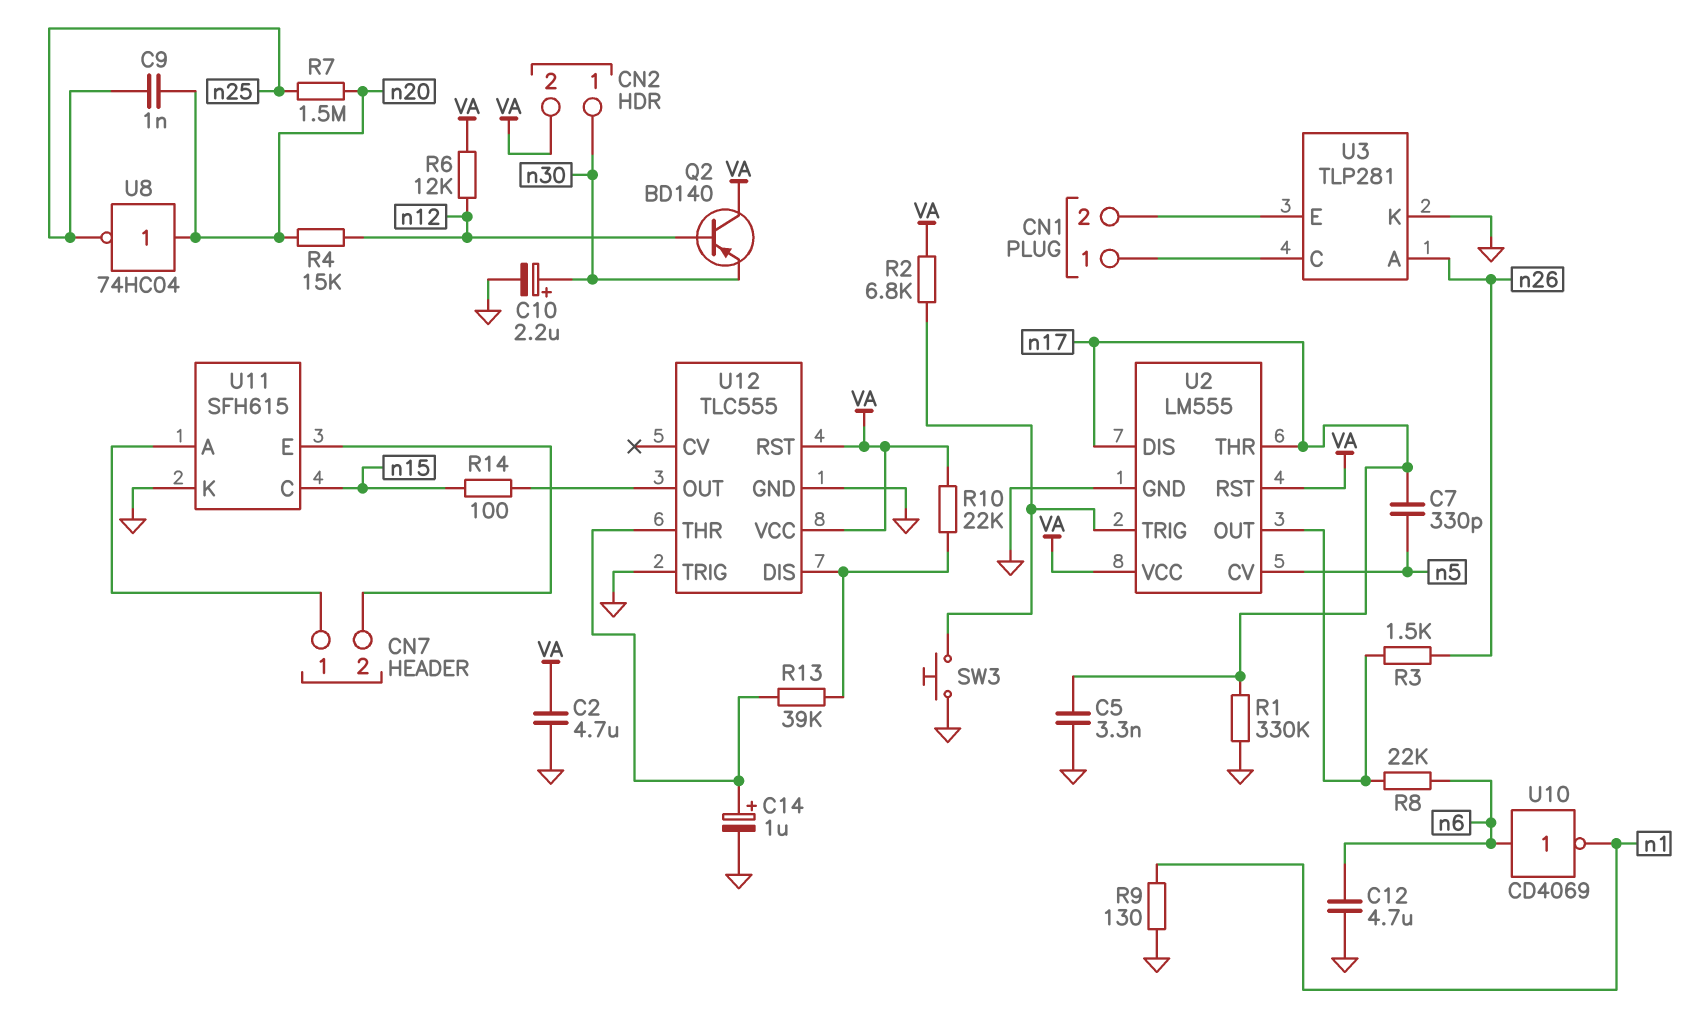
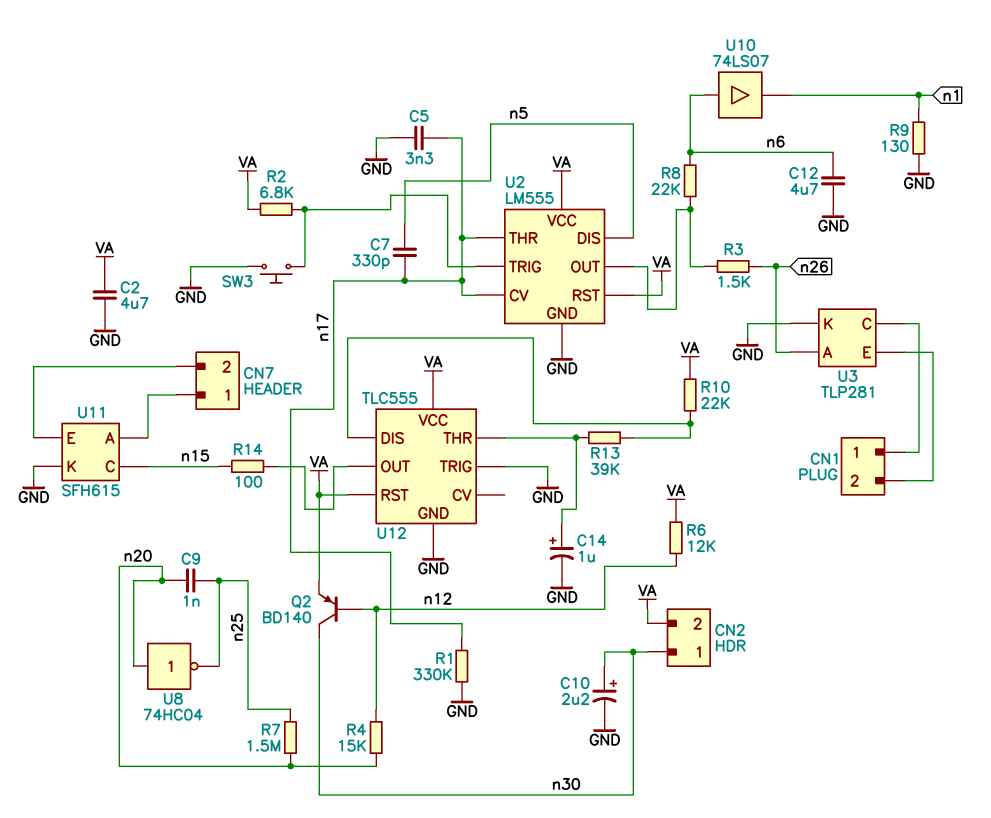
Q2: PNP BD140 (B n12, C VA, E n30) -> PNP BD140 (B n12, C n30, E VA)
U2 pin CV: n5 -> n17
U2 pin DIS: n17 -> n5
U10: NOT CD4069 (in n6, out n1) -> buffer 74LS07 (in n6, out n1)

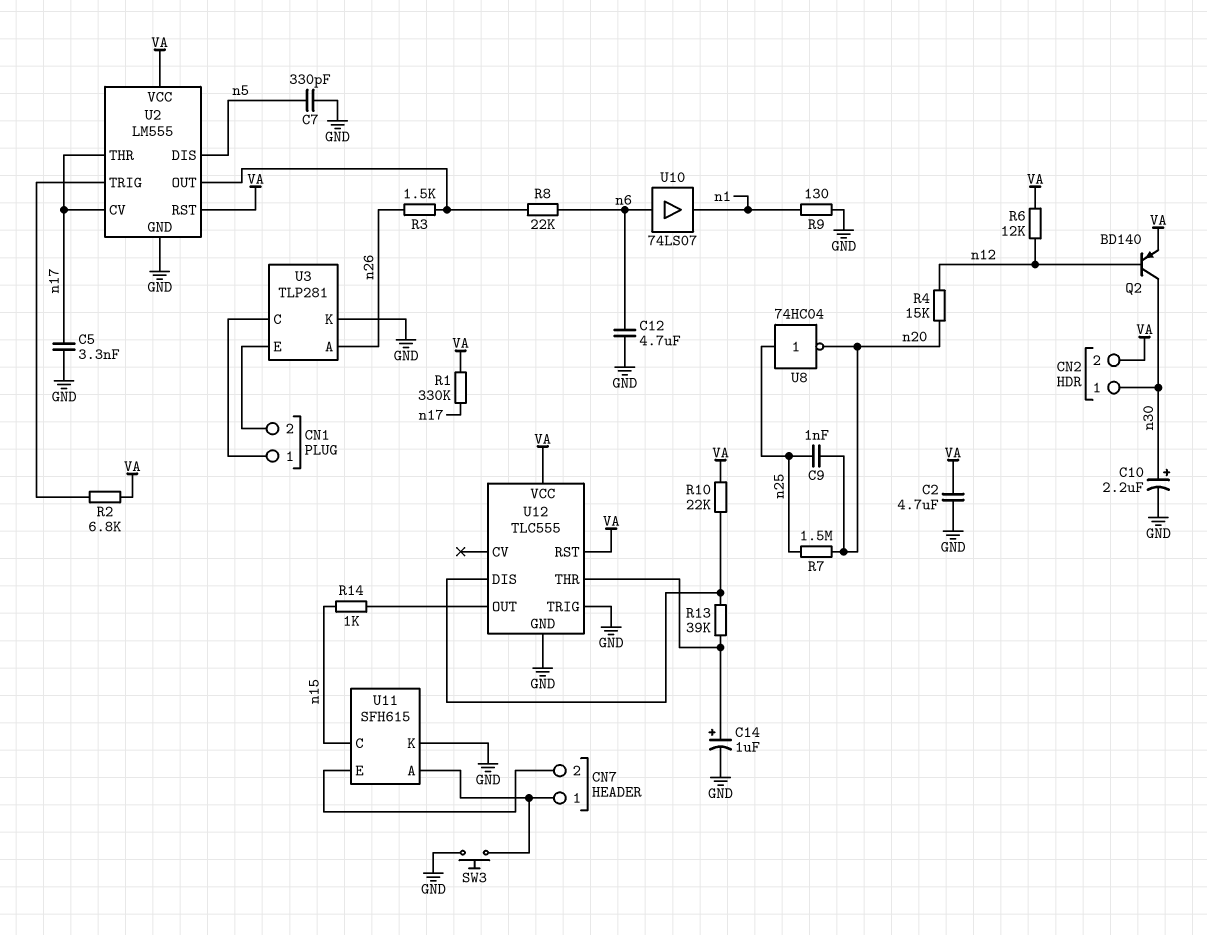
C7: 330pF (n5, n17) -> 330pF (GND, n5)
R1: 330k (GND, n17) -> 330k (VA, n17)
R14: 100 (U12/OUT, n15) -> 1k (U12/OUT, n15)
SW3: button (GND, U2/TRIG) -> button (CN7/1, GND)
U8: NOT 74HC04 (in n20, out n25) -> NOT 74HC04 (in n25, out n20)

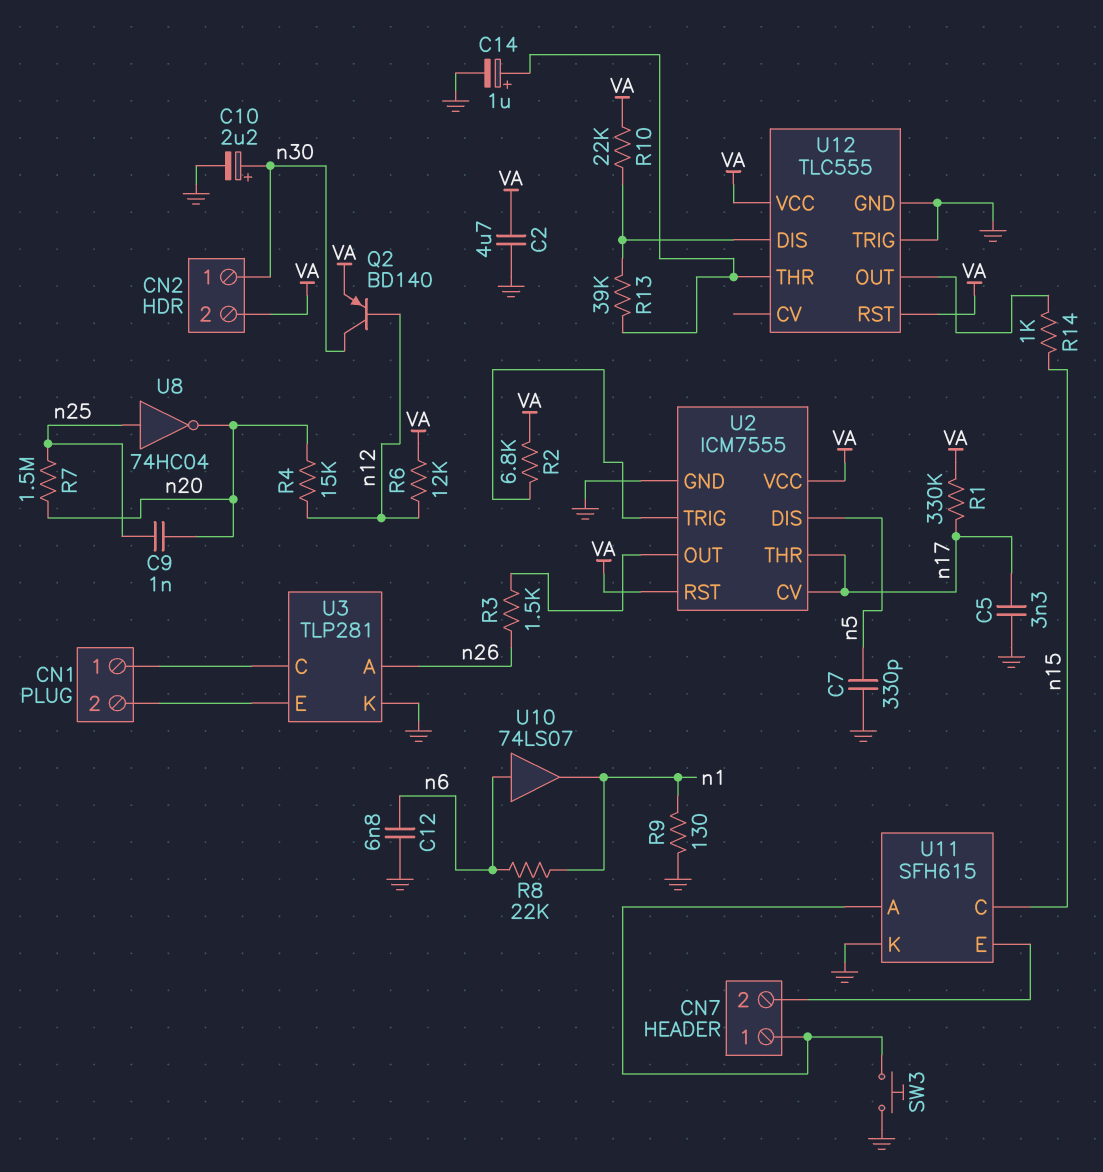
C12: 4.7uF (GND, n6) -> 6.8nF (GND, n6)
R8: 22k (U2/OUT, n6) -> 22k (n1, n6)
U2: LM555 -> ICM7555

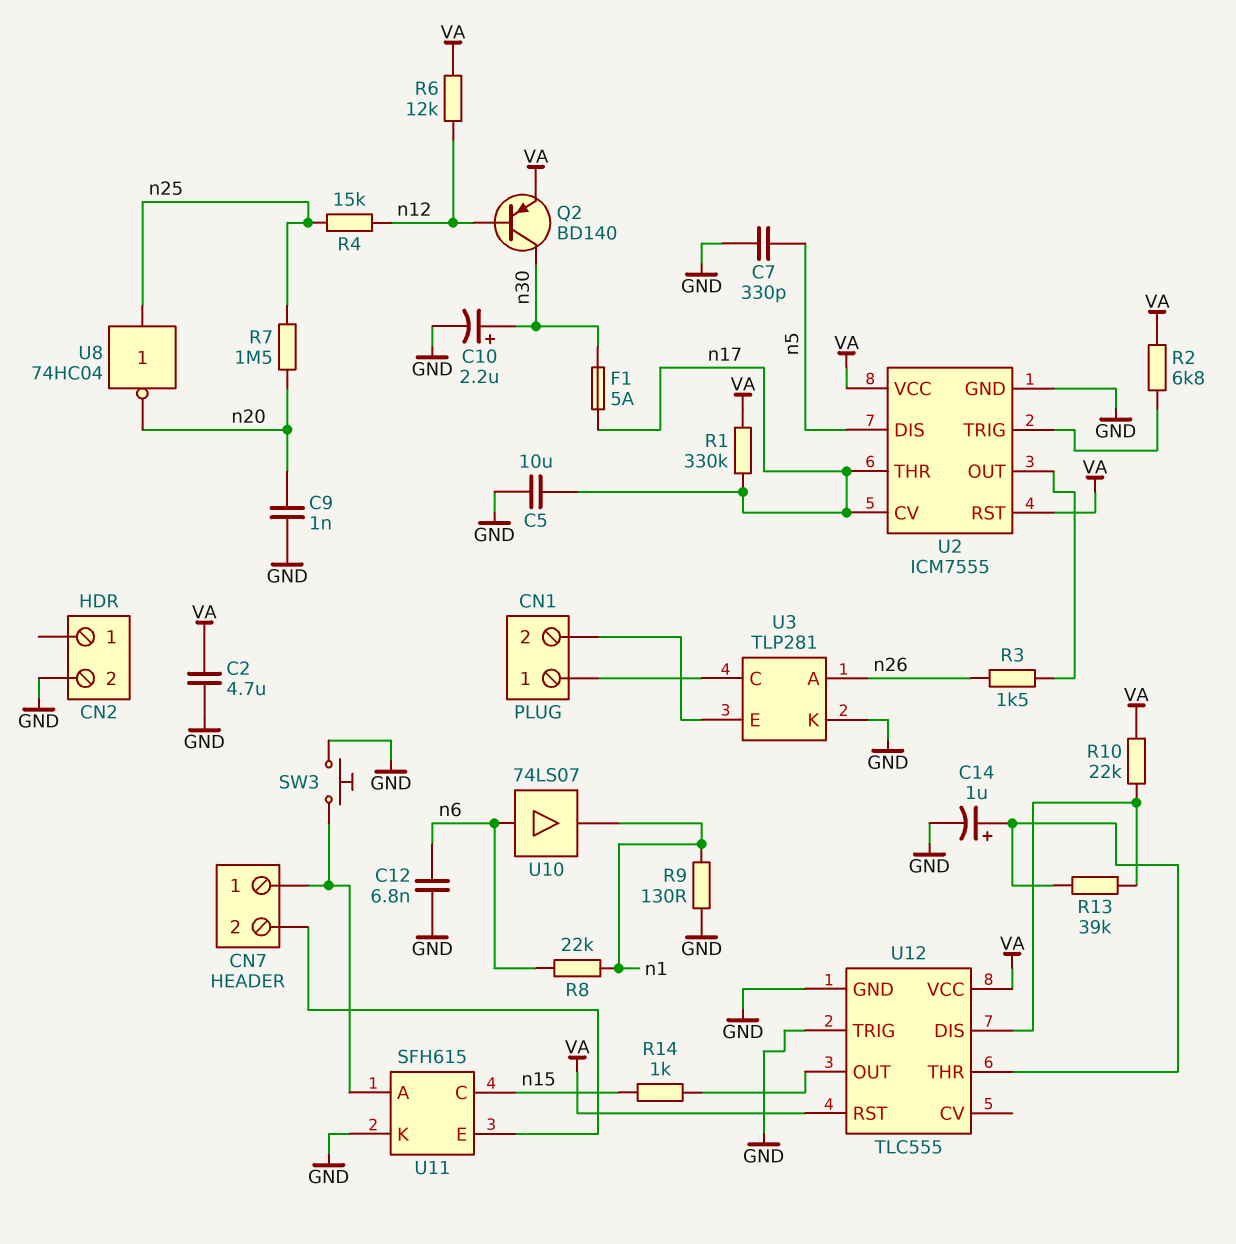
C5: 3.3nF (GND, n17) -> 10uF (GND, n17)
C9: 1nF (n20, n25) -> 1nF (GND, n20)
CN2 pin 1: n30 -> none
CN2 pin 2: VA -> GND
F1: none -> 5A (n17, n30)
R4: 15k (n12, n20) -> 15k (n12, n25)

